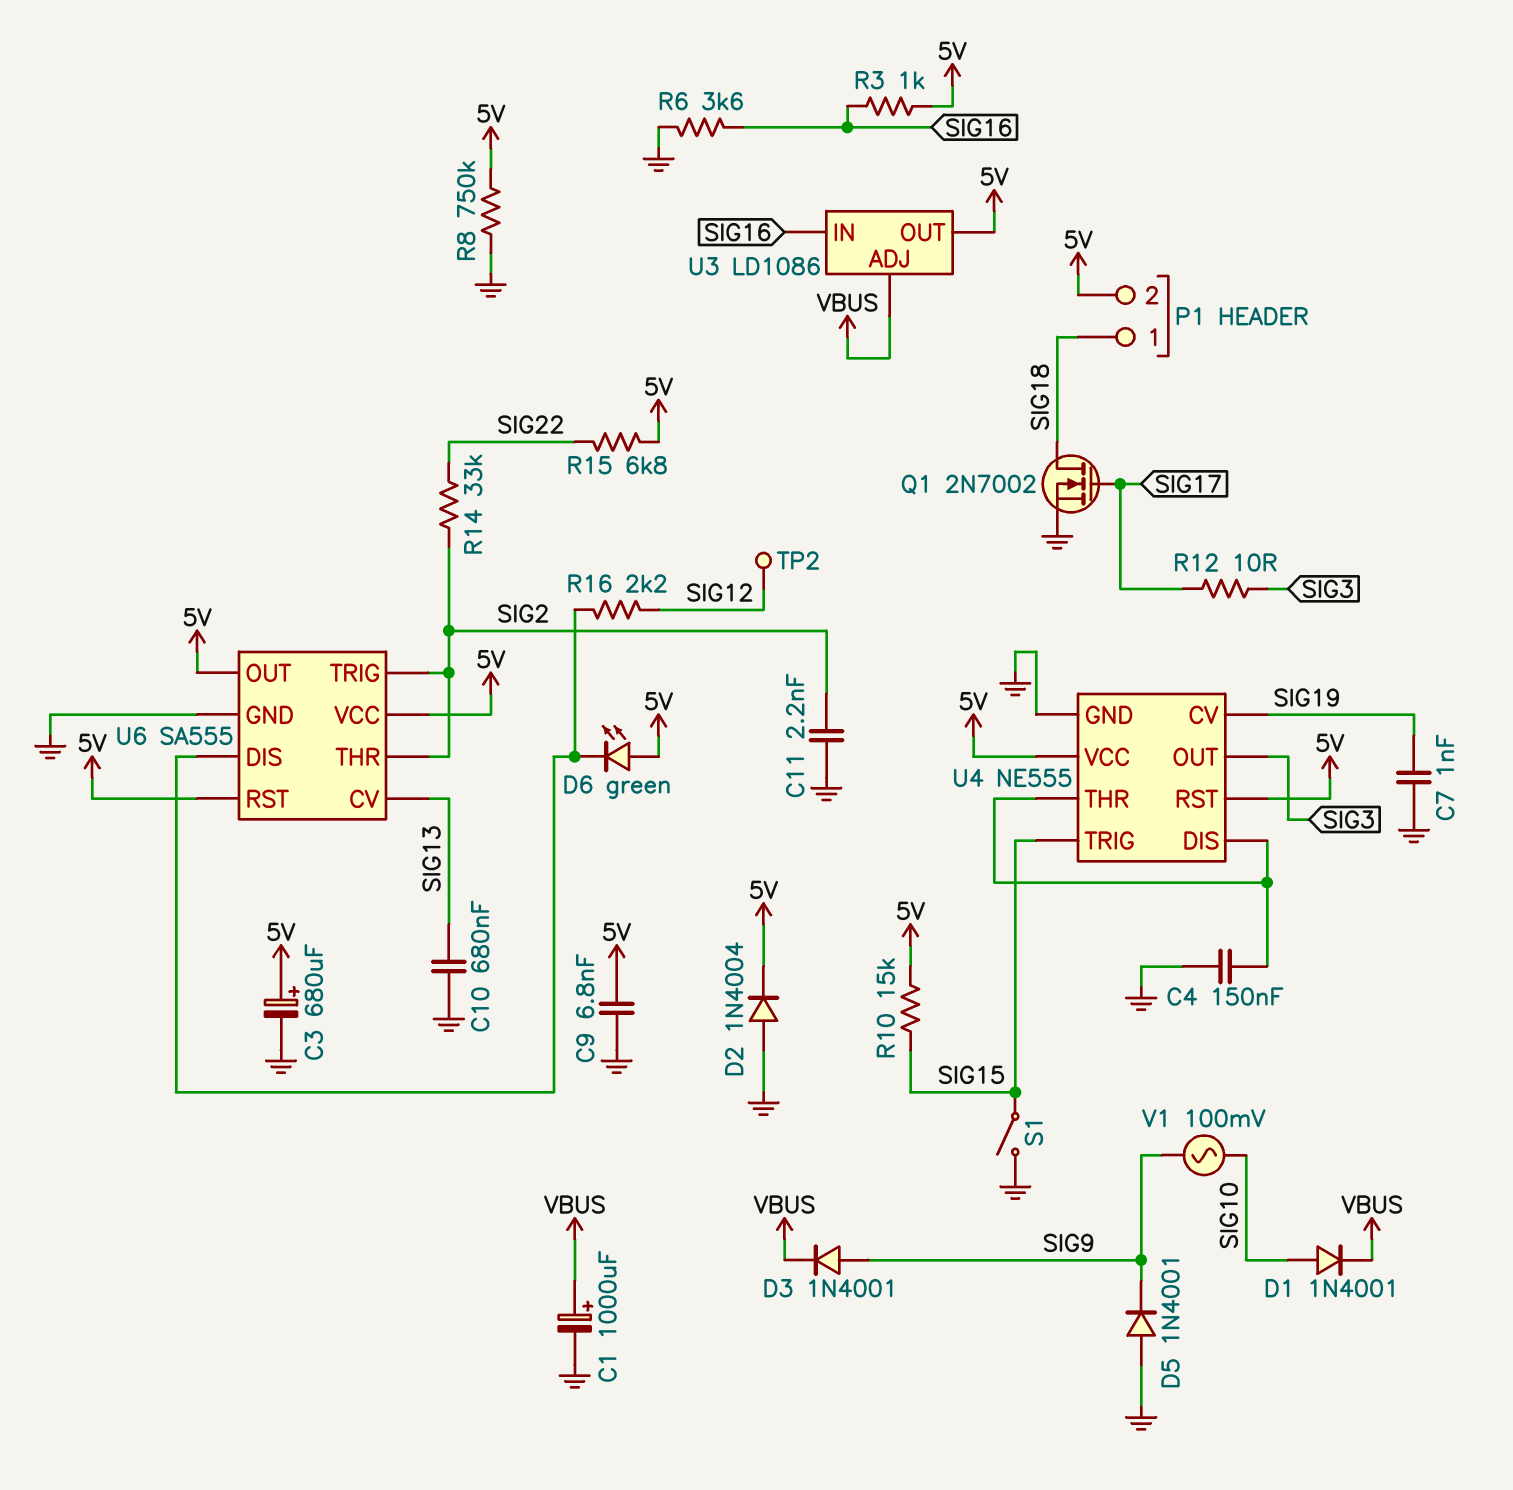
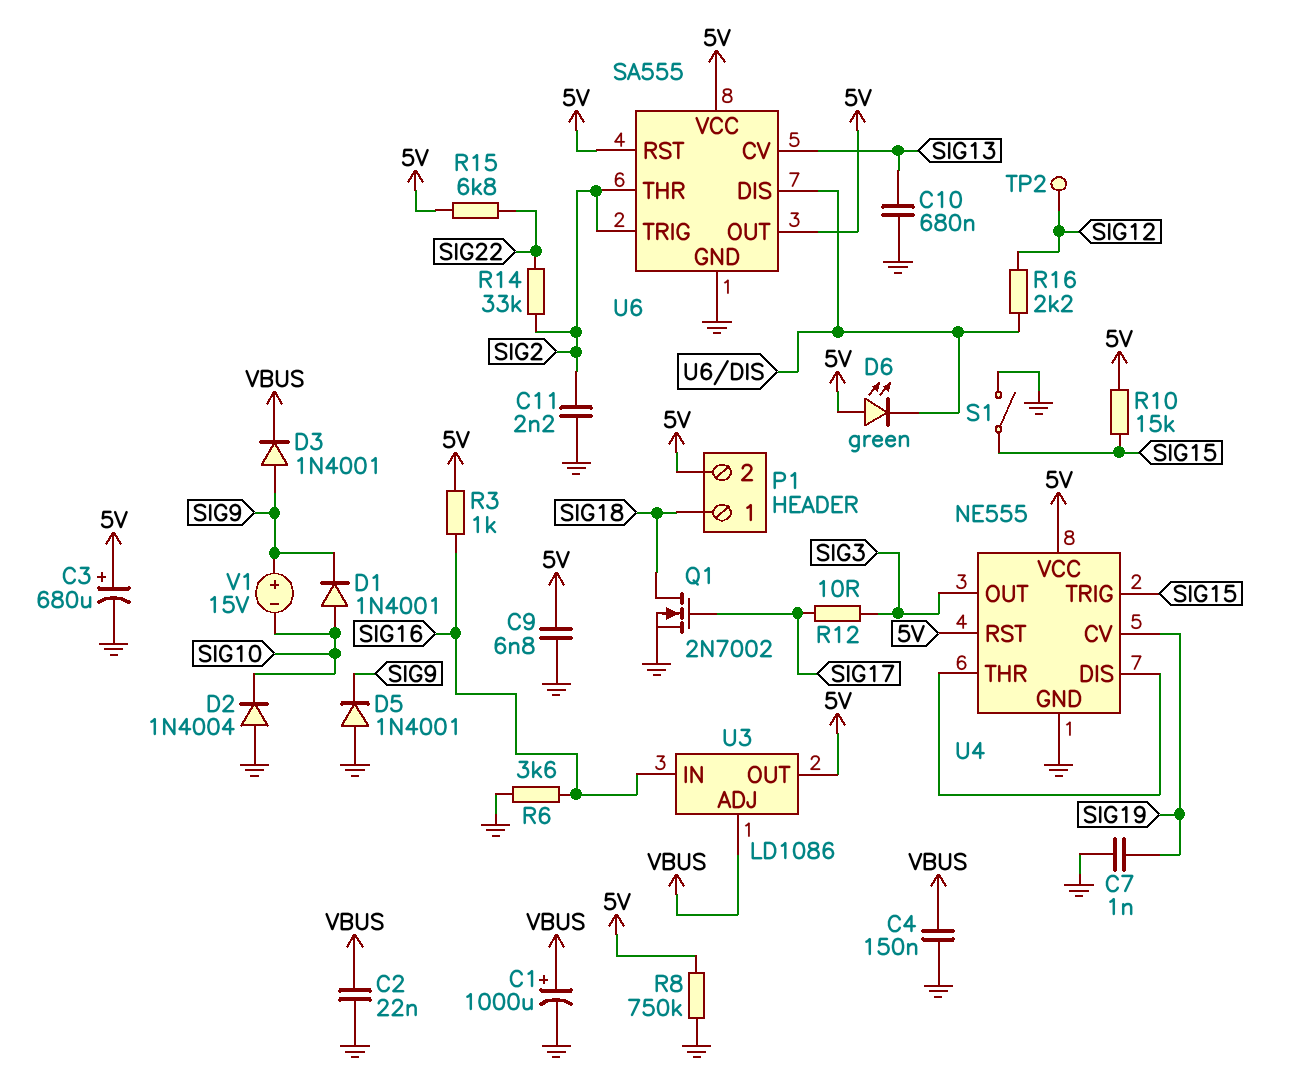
C2: none -> 22nF (GND, VBUS)
C4: 150nF (GND, U4/DIS) -> 150nF (GND, VBUS)
D1: diode 1N4001 (A SIG10, K VBUS) -> diode 1N4001 (A SIG10, K SIG9)
D2: diode 1N4004 (A GND, K 5V) -> diode 1N4004 (A GND, K SIG10)
V1: AC 100mV (SIG9, SIG10) -> 15V (plus SIG9, minus SIG10)

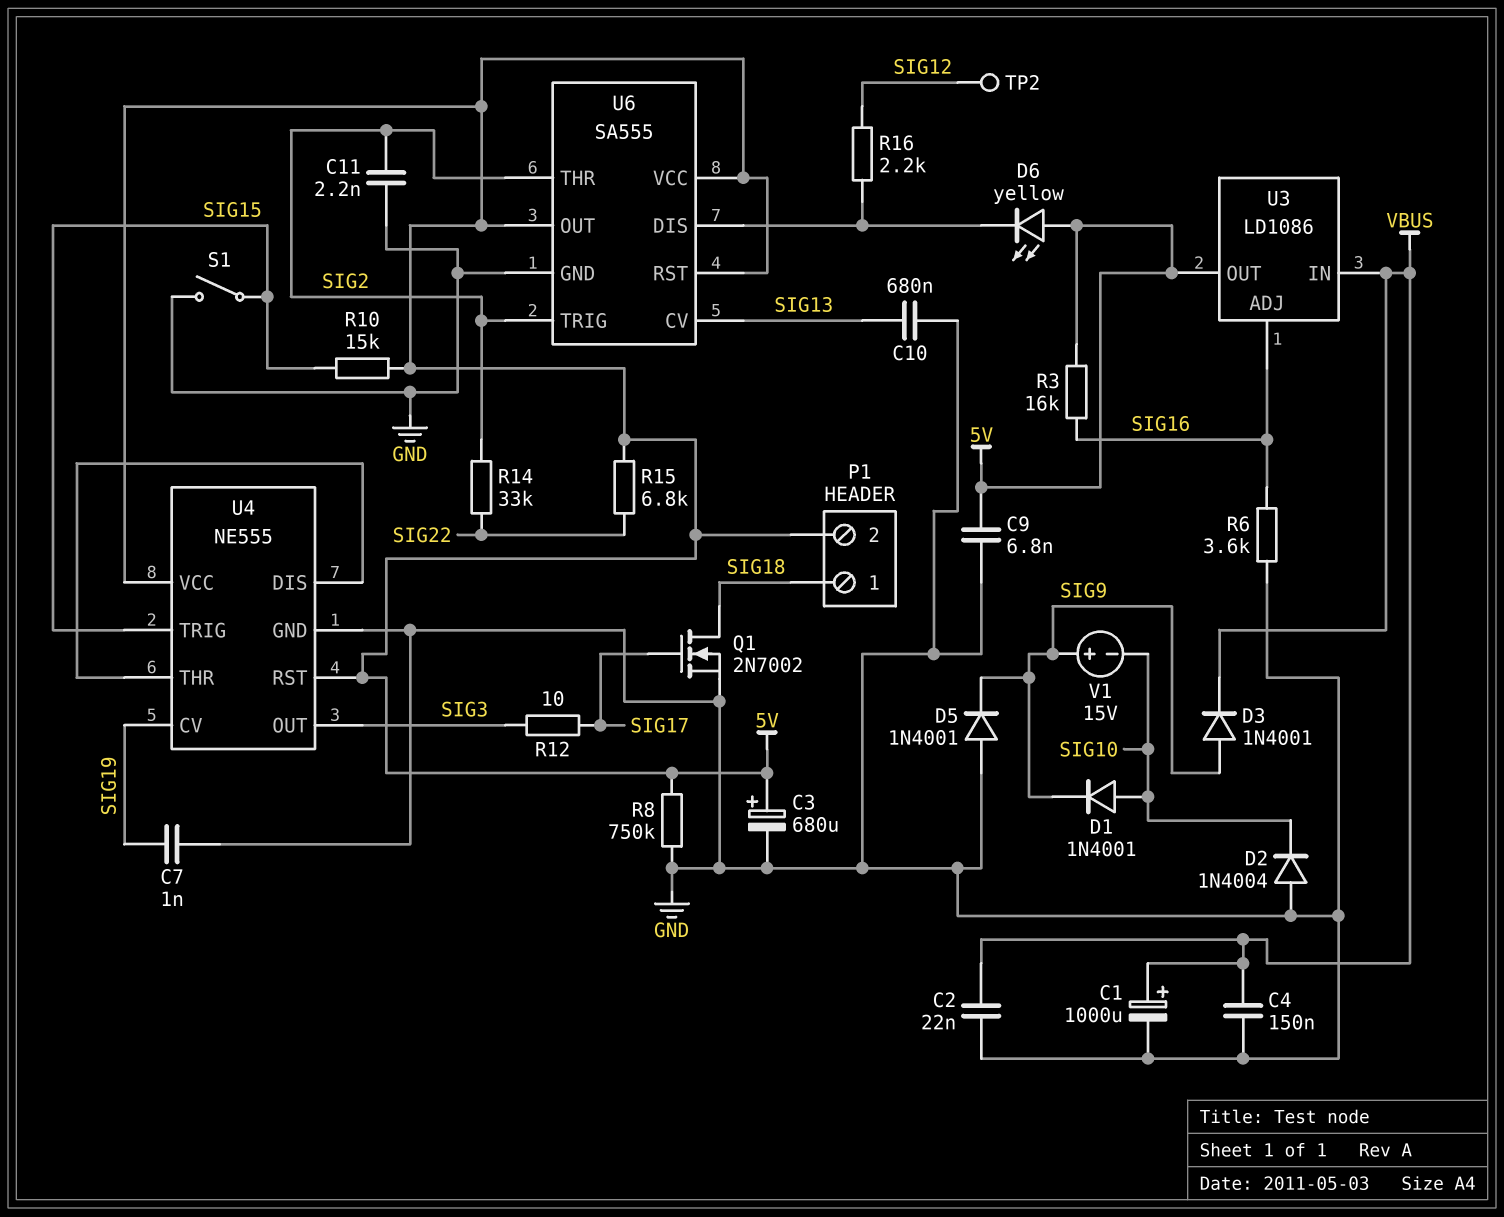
D6: LED green (A 5V, K U6/DIS) -> LED yellow (A 5V, K U6/DIS)
R3: 1k (5V, SIG16) -> 16k (5V, SIG16)
U3 pin ADJ: VBUS -> SIG16
U3 pin IN: SIG16 -> VBUS

